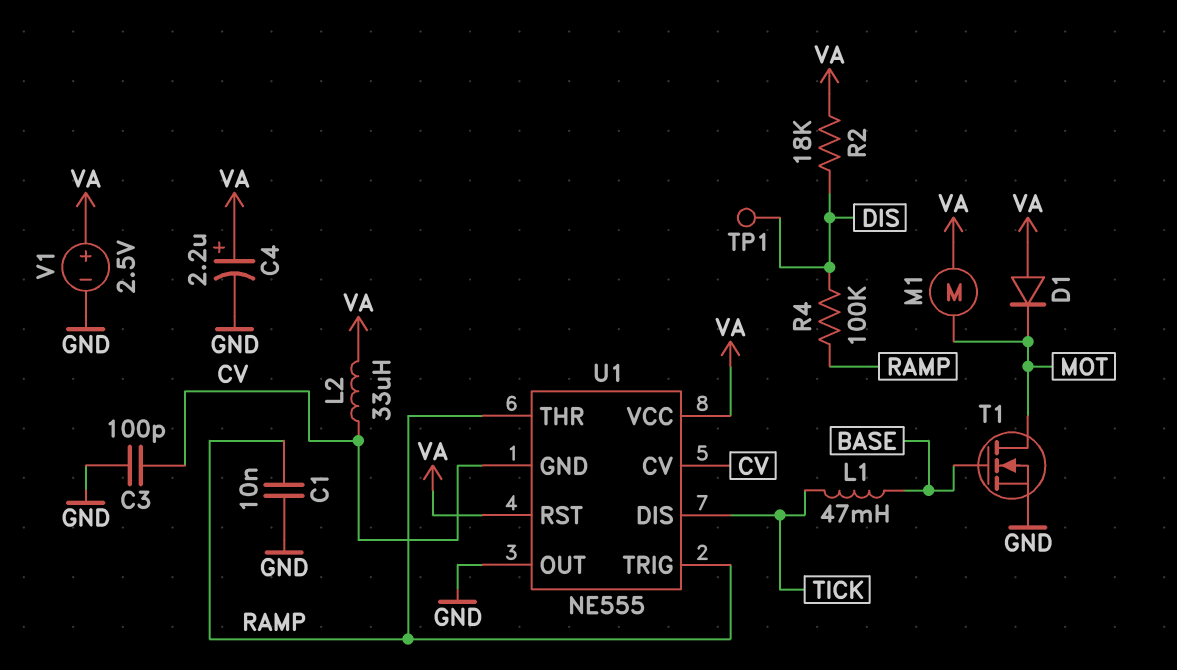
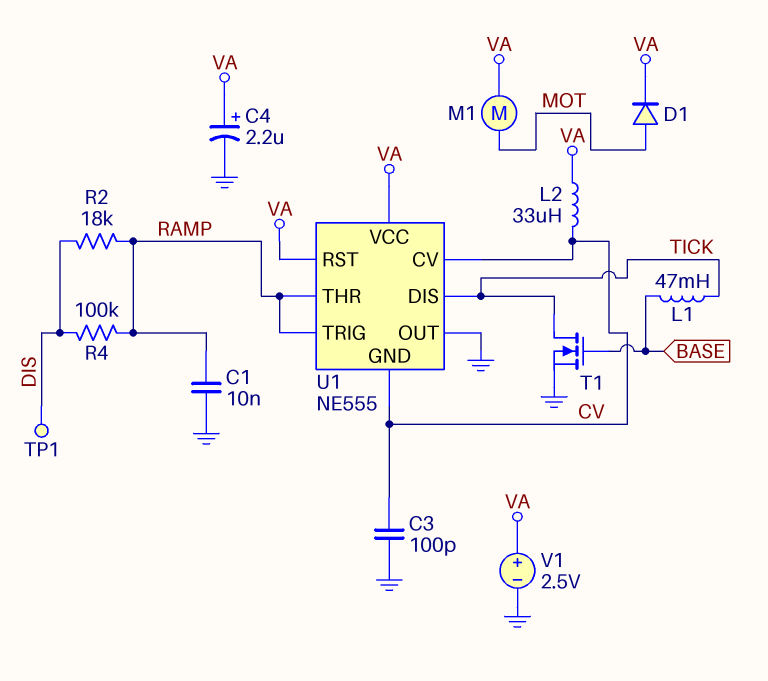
D1: diode (A VA, K MOT) -> diode (A MOT, K VA)
R2: 18k (DIS, VA) -> 18k (DIS, RAMP)
T1: NMOS (G BASE, D MOT, S GND) -> NMOS (G BASE, D TICK, S GND)

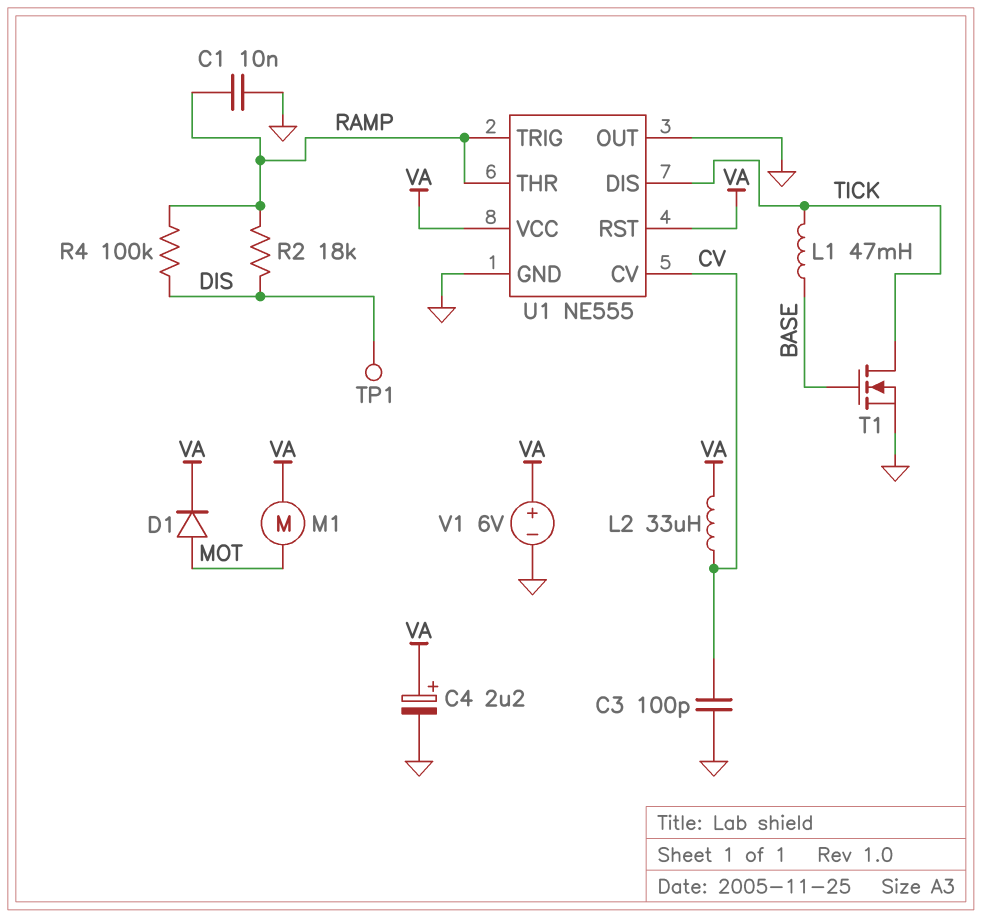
U1 pin GND: CV -> GND
V1: 2.5V (plus VA, minus GND) -> 6V (plus VA, minus GND)

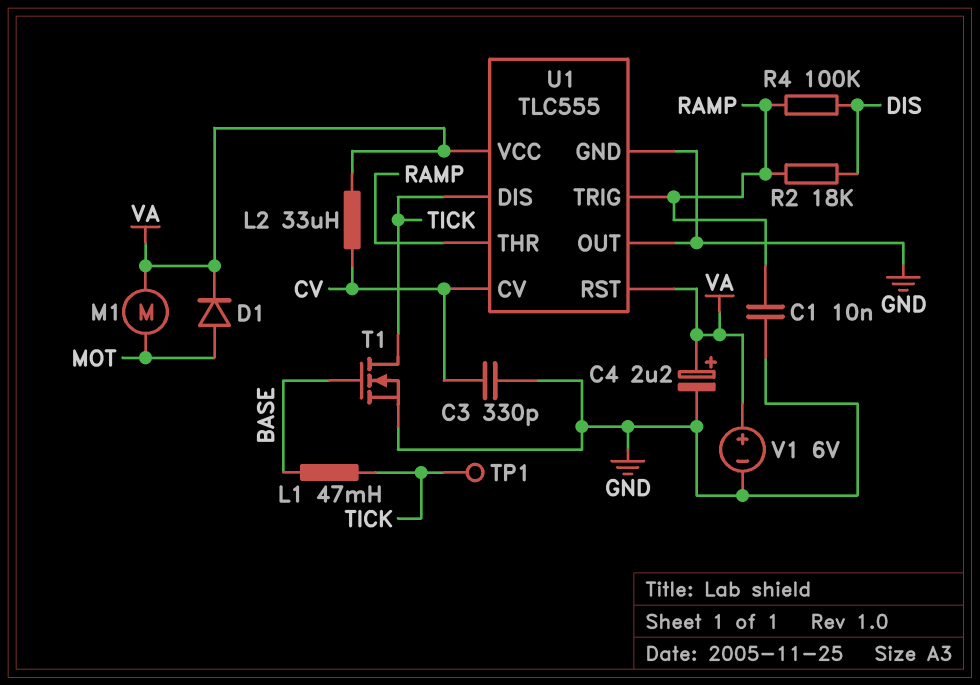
C3: 100pF (CV, GND) -> 330pF (CV, GND)
TP1: test point (DIS) -> test point (TICK)
U1: NE555 -> TLC555

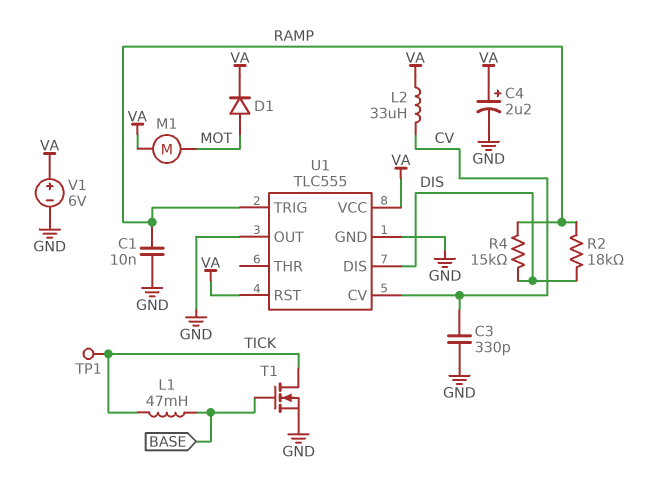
R4: 100k (DIS, RAMP) -> 15k (DIS, RAMP)
U1 pin DIS: TICK -> DIS
U1 pin THR: RAMP -> none

